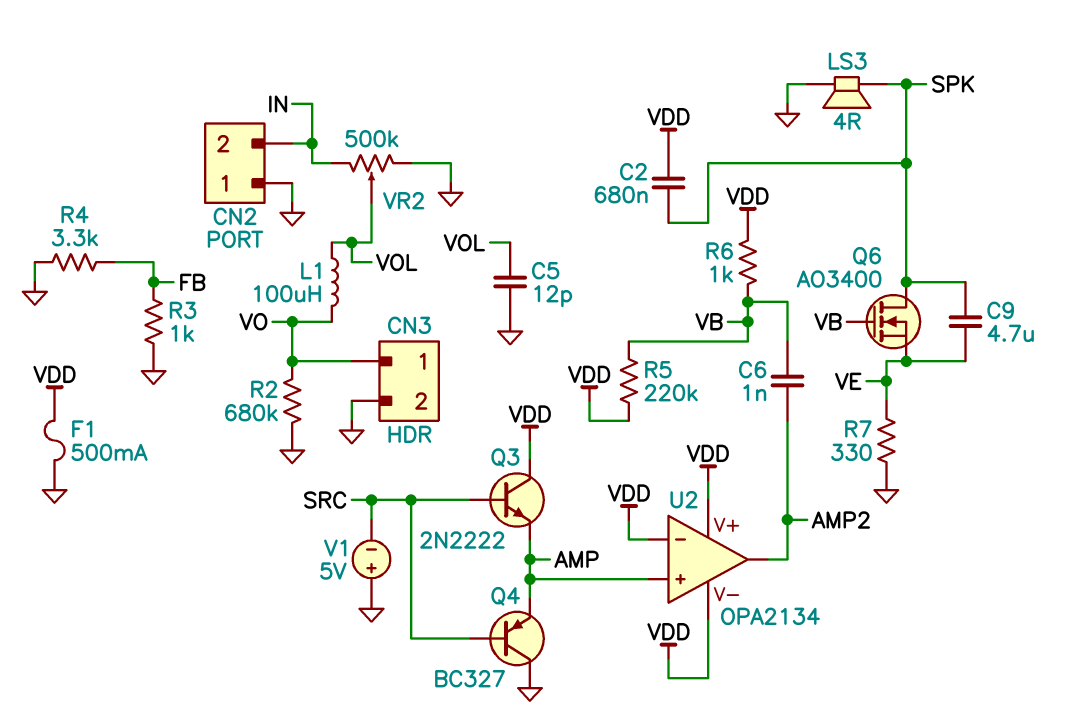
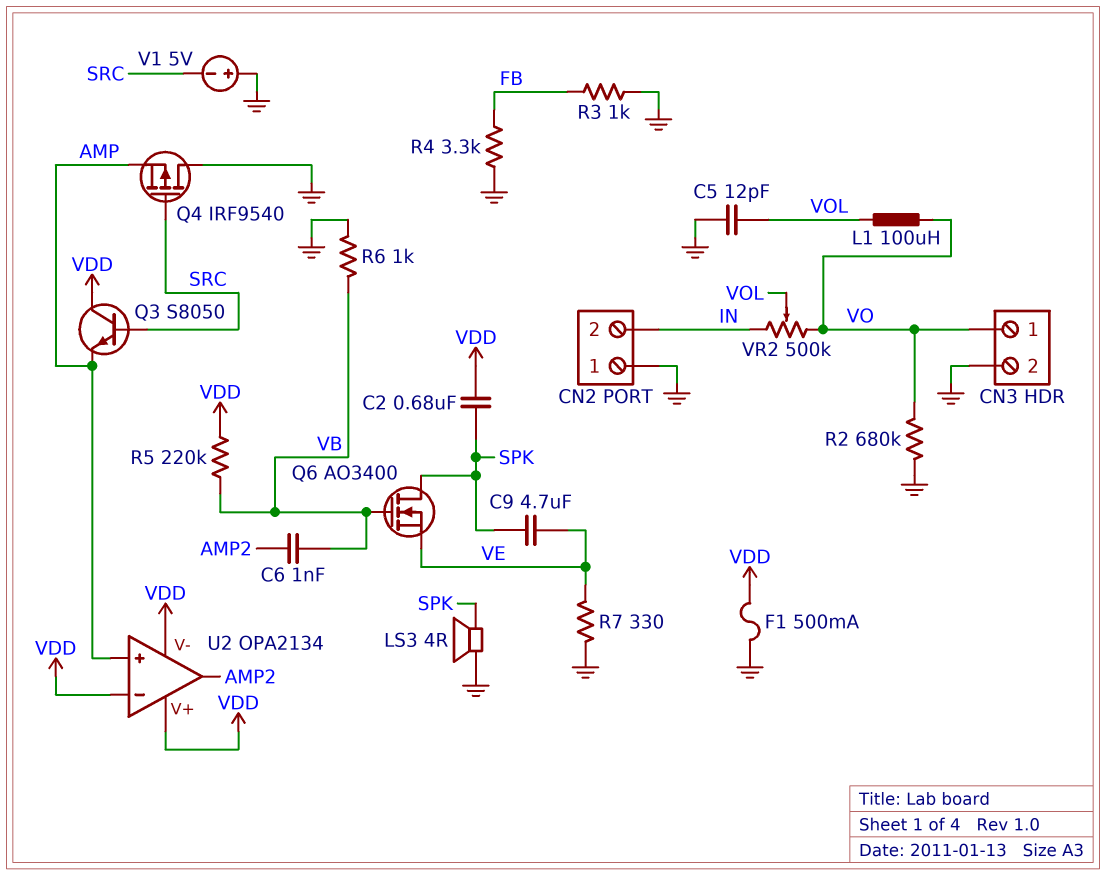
Q3: NPN 2N2222 (B SRC, C VDD, E AMP) -> NPN S8050 (B SRC, C VDD, E AMP)
Q4: PNP BC327 (B SRC, C GND, E AMP) -> PMOS IRF9540 (G SRC, D GND, S AMP)
R6: 1k (VB, VDD) -> 1k (GND, VB)
VR2: 500k (GND, IN, wiper VOL) -> 500k (IN, VO, wiper VOL)

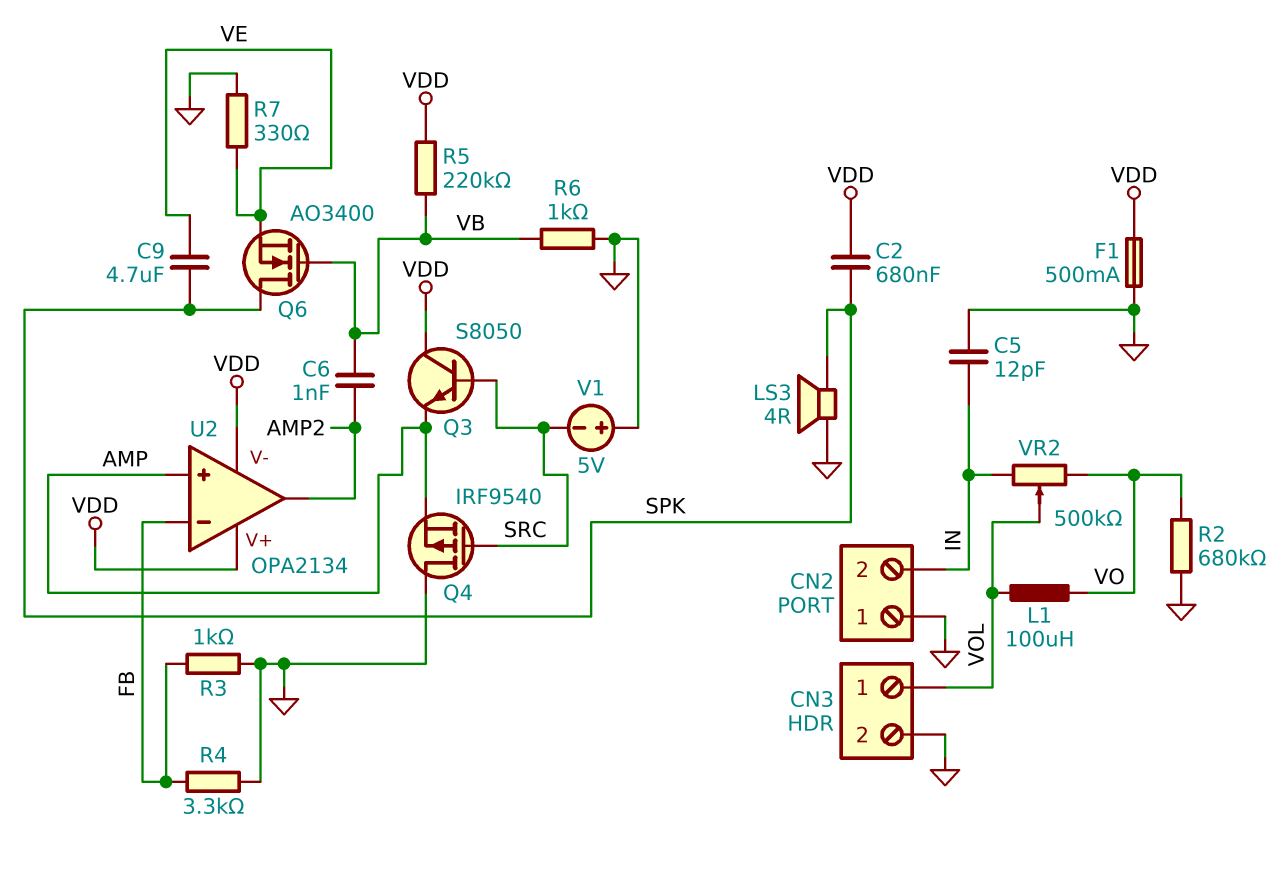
C5: 12pF (GND, VOL) -> 12pF (GND, IN)
CN3 pin 1: VO -> VOL
U2 pin in-: VDD -> FB

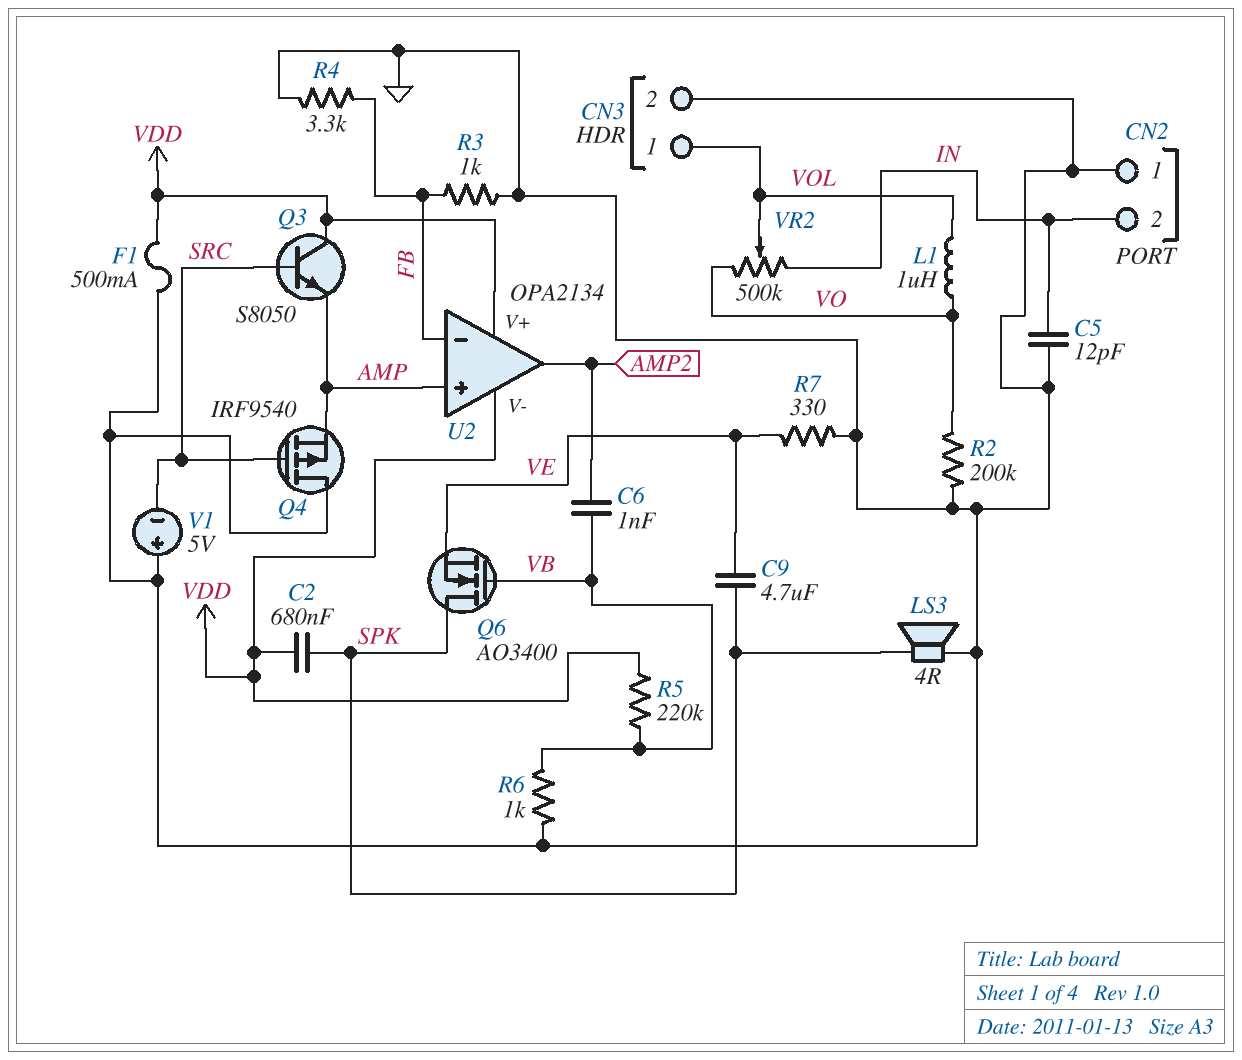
L1: 100uH (VO, VOL) -> 1uH (VO, VOL)
R2: 680k (GND, VO) -> 200k (GND, VO)

